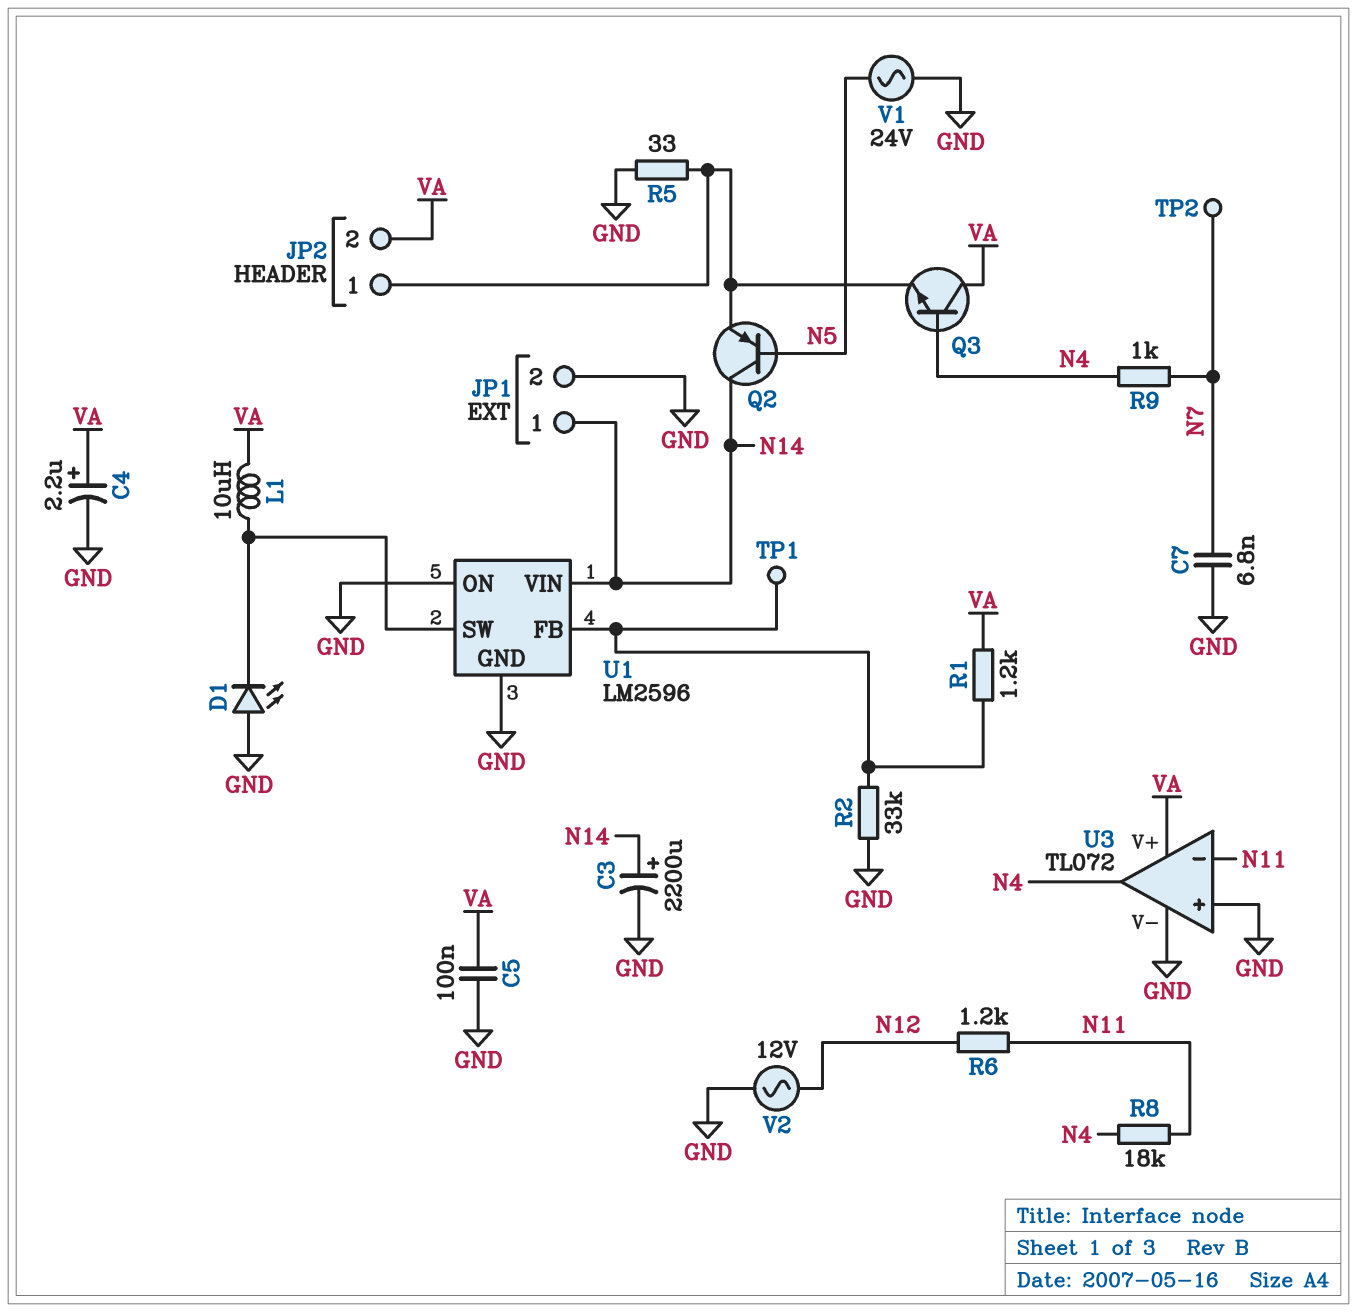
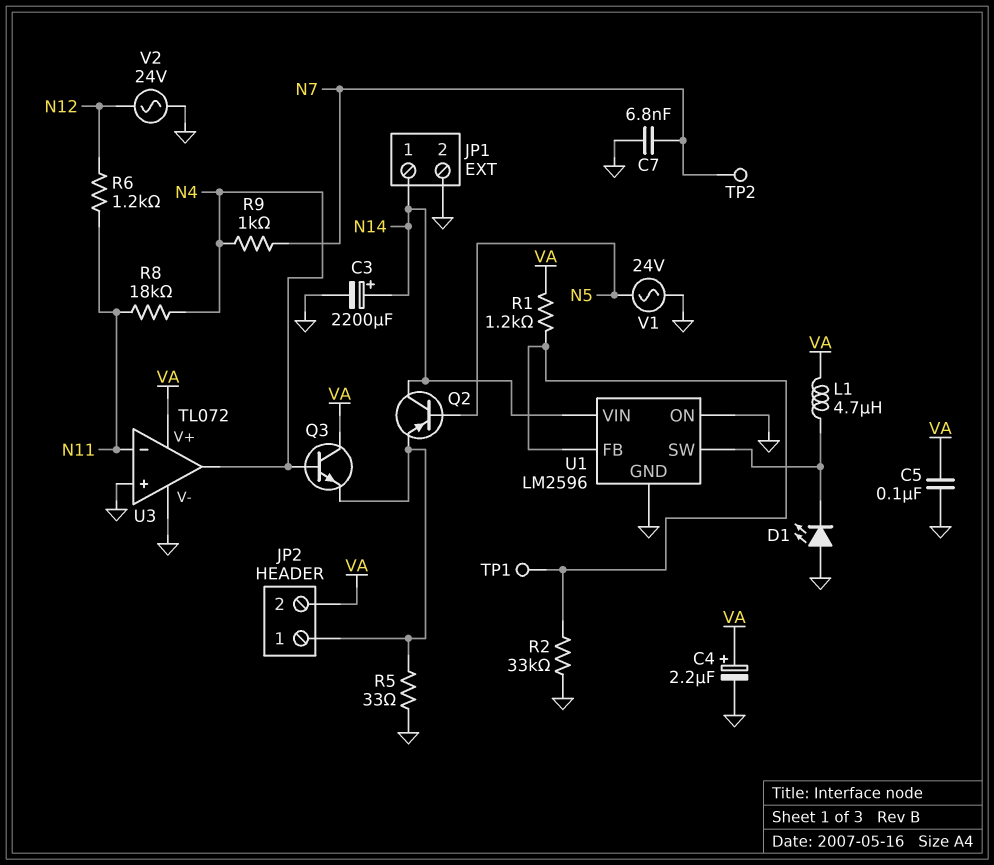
L1: 10uH (U1/SW, VA) -> 4.7uH (U1/SW, VA)
V2: AC 12V (GND, N12) -> AC 24V (GND, N12)

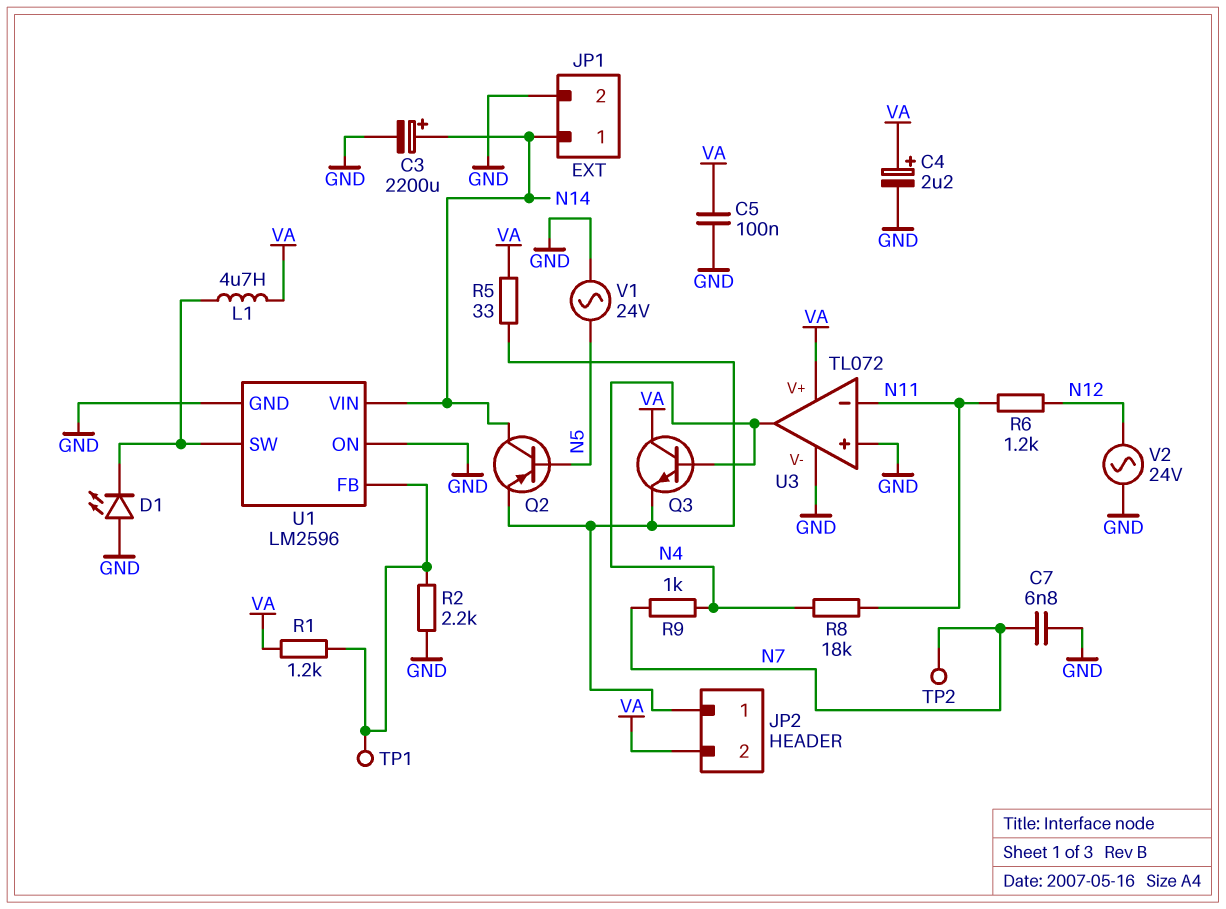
R2: 33k (GND, U1/FB) -> 2.2k (GND, U1/FB)
R5: 33 (GND, JP2/1) -> 33 (JP2/1, VA)

